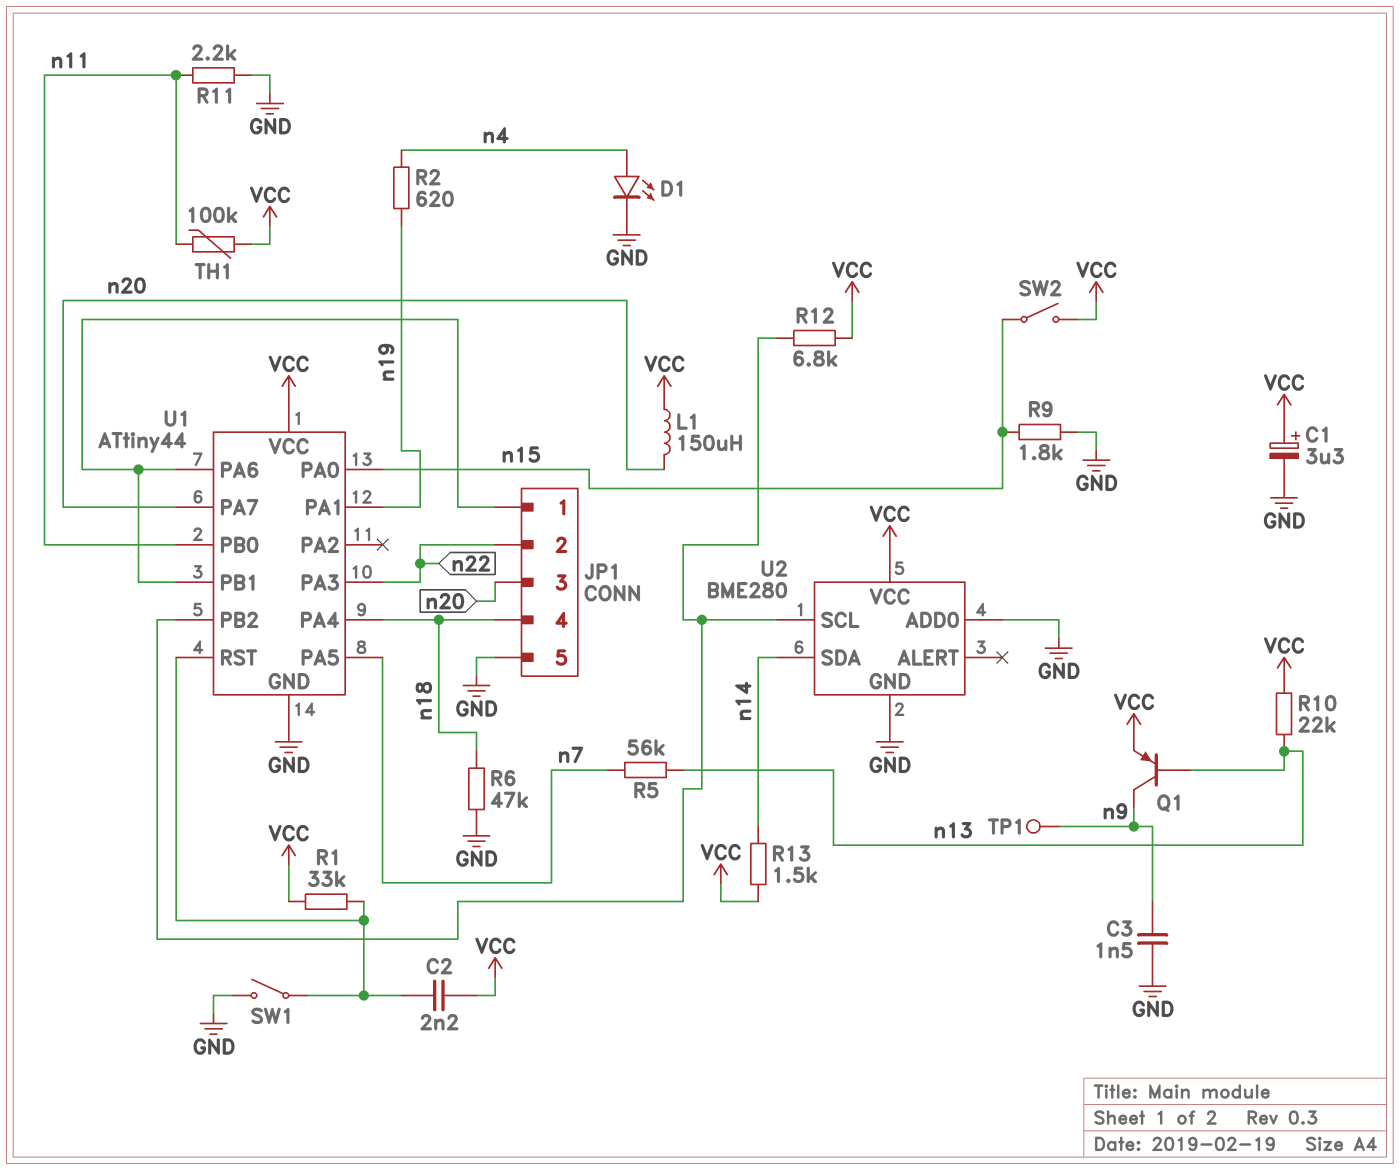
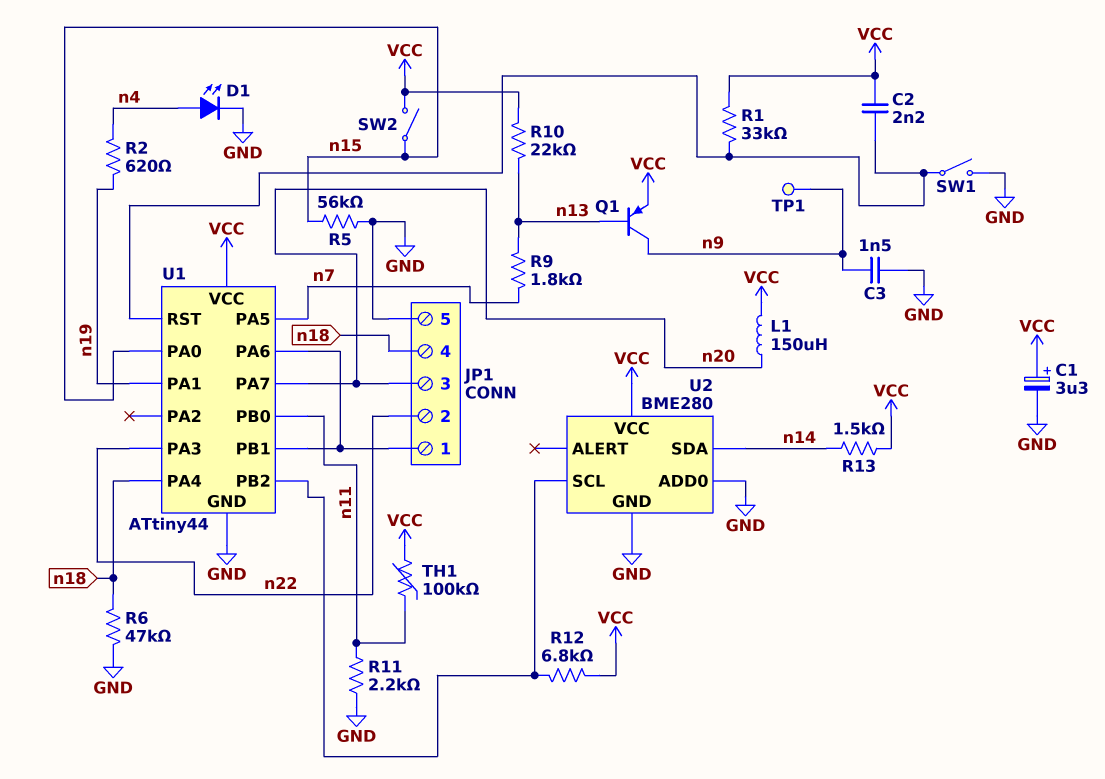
R5: 56k (n7, n13) -> 56k (GND, n15)
R9: 1.8k (GND, n15) -> 1.8k (n7, n13)

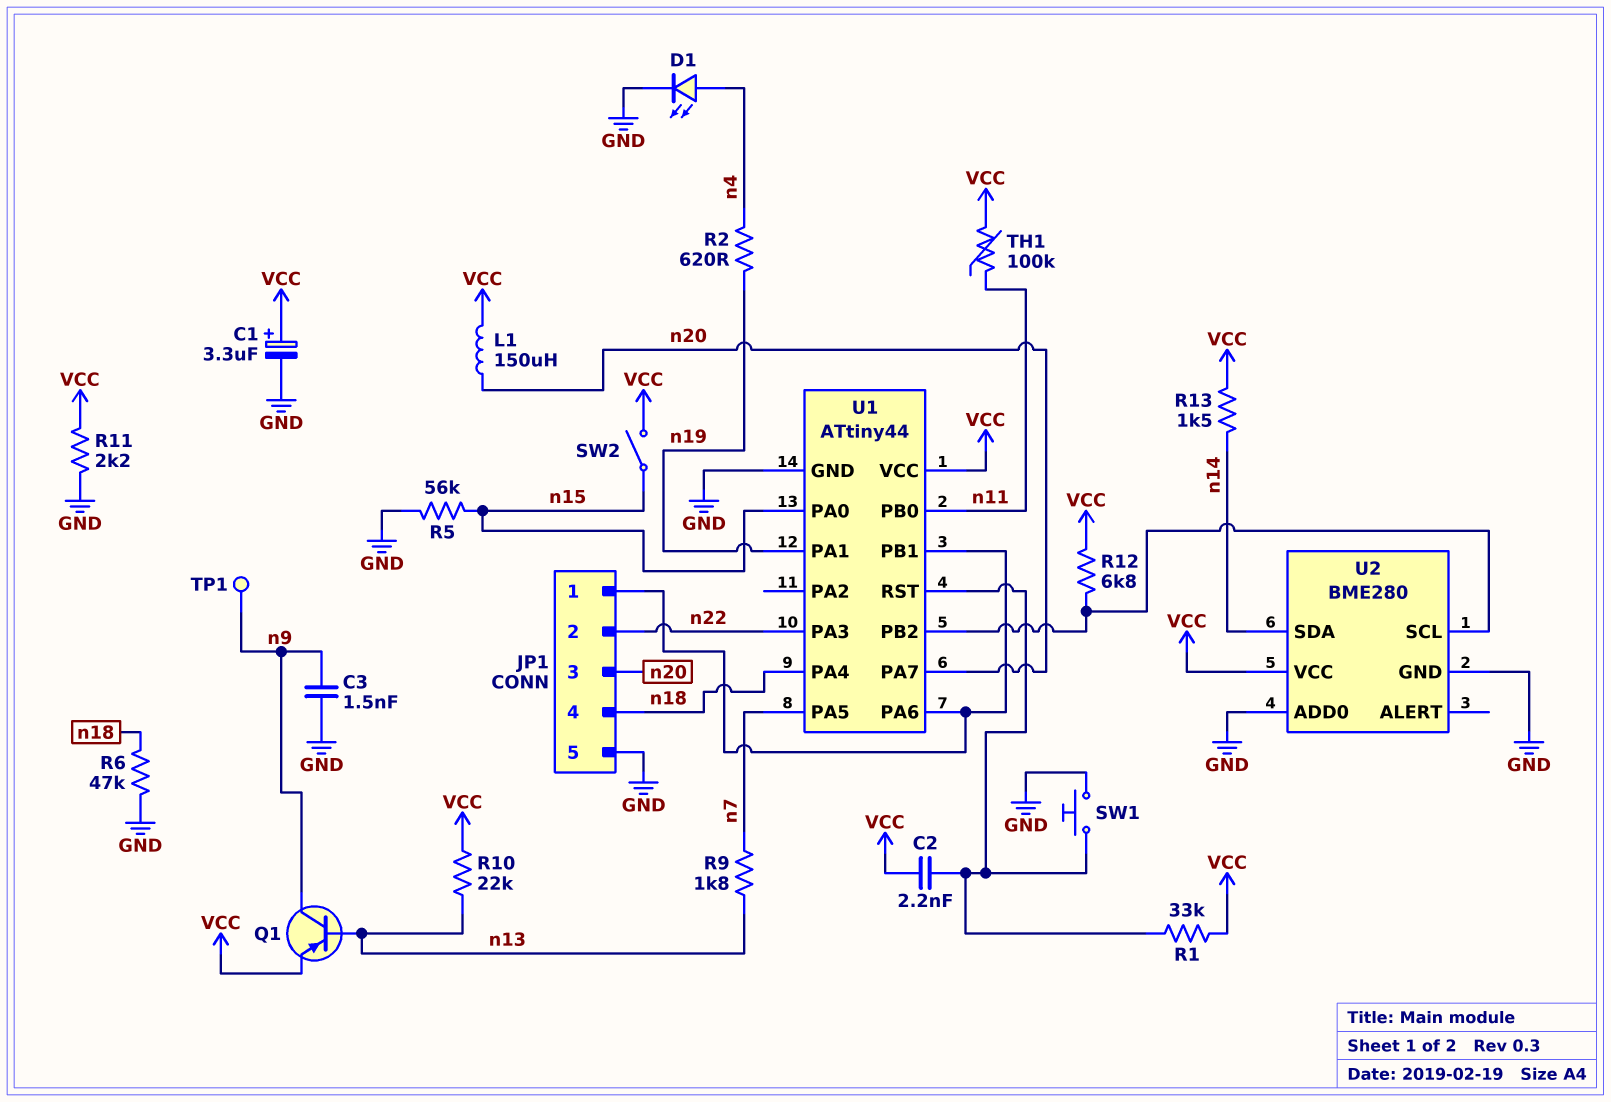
R11: 2.2k (GND, n11) -> 2.2k (GND, VCC)
SW1: switch (GND, U1/RST) -> button (GND, U1/RST)

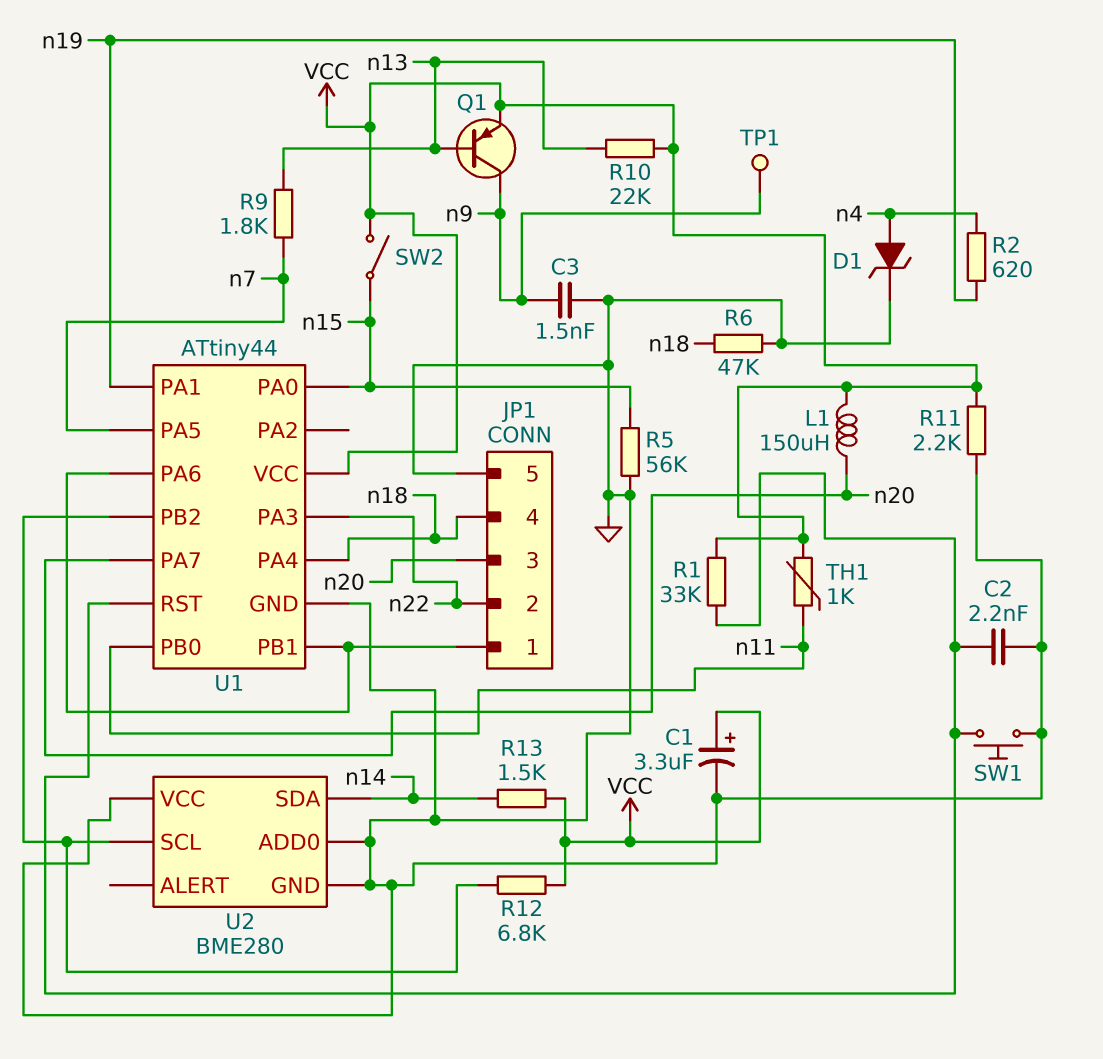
C2: 2.2nF (U1/RST, VCC) -> 2.2nF (GND, U1/RST)
D1: LED (A n4, K GND) -> zener (A n4, K GND)
TH1: 100k (VCC, n11) -> 1k (VCC, n11)
U2 pin VCC: VCC -> GND

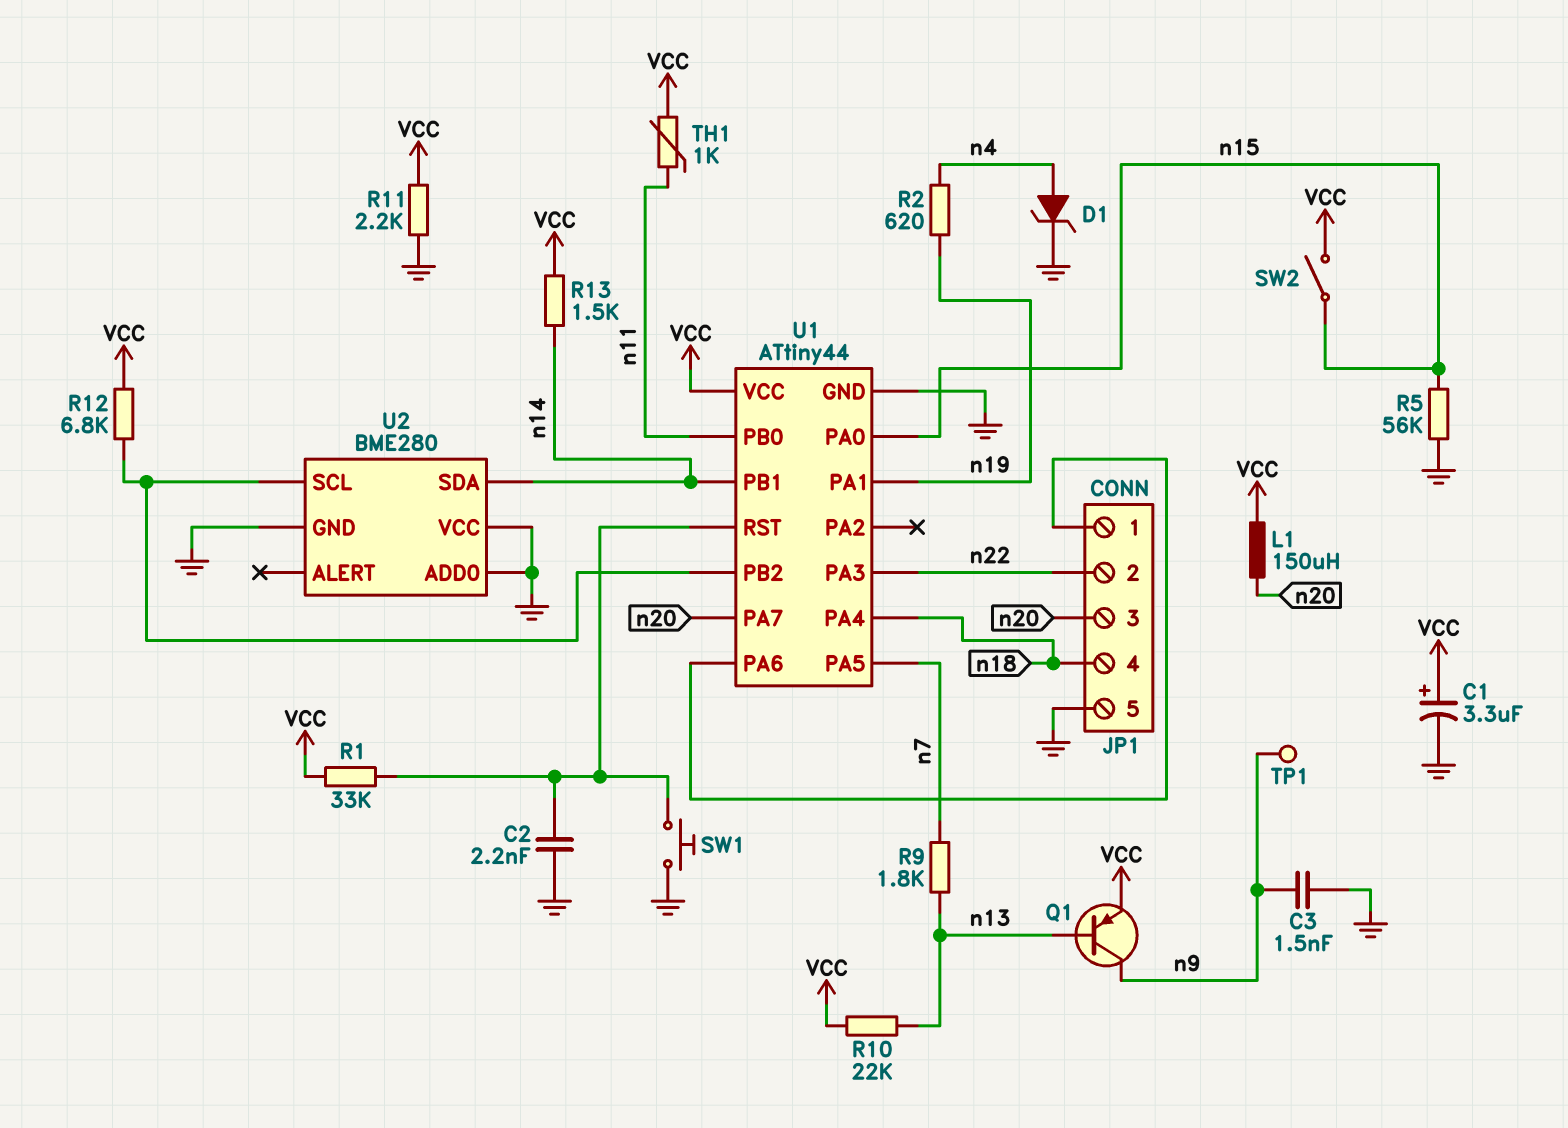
R6: 47k (GND, n18) -> none
U1 pin PB1: JP1/1 -> n14

